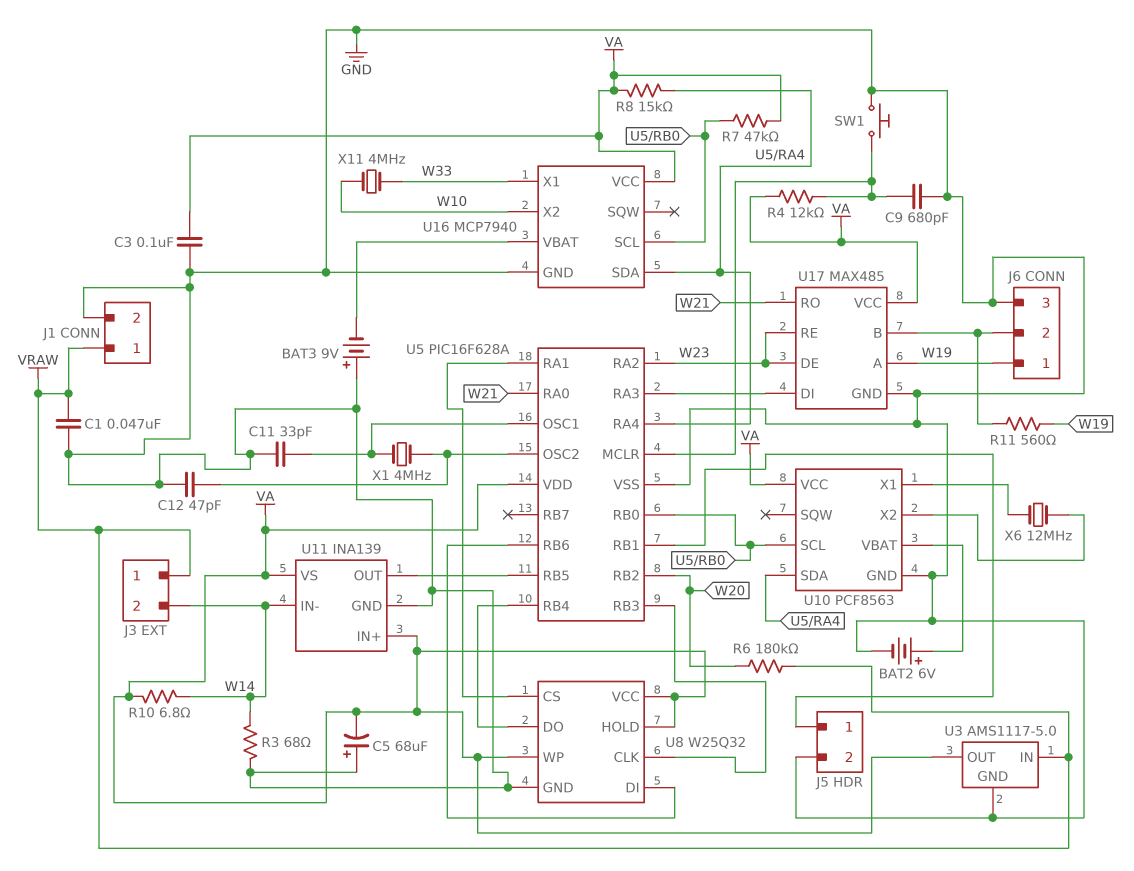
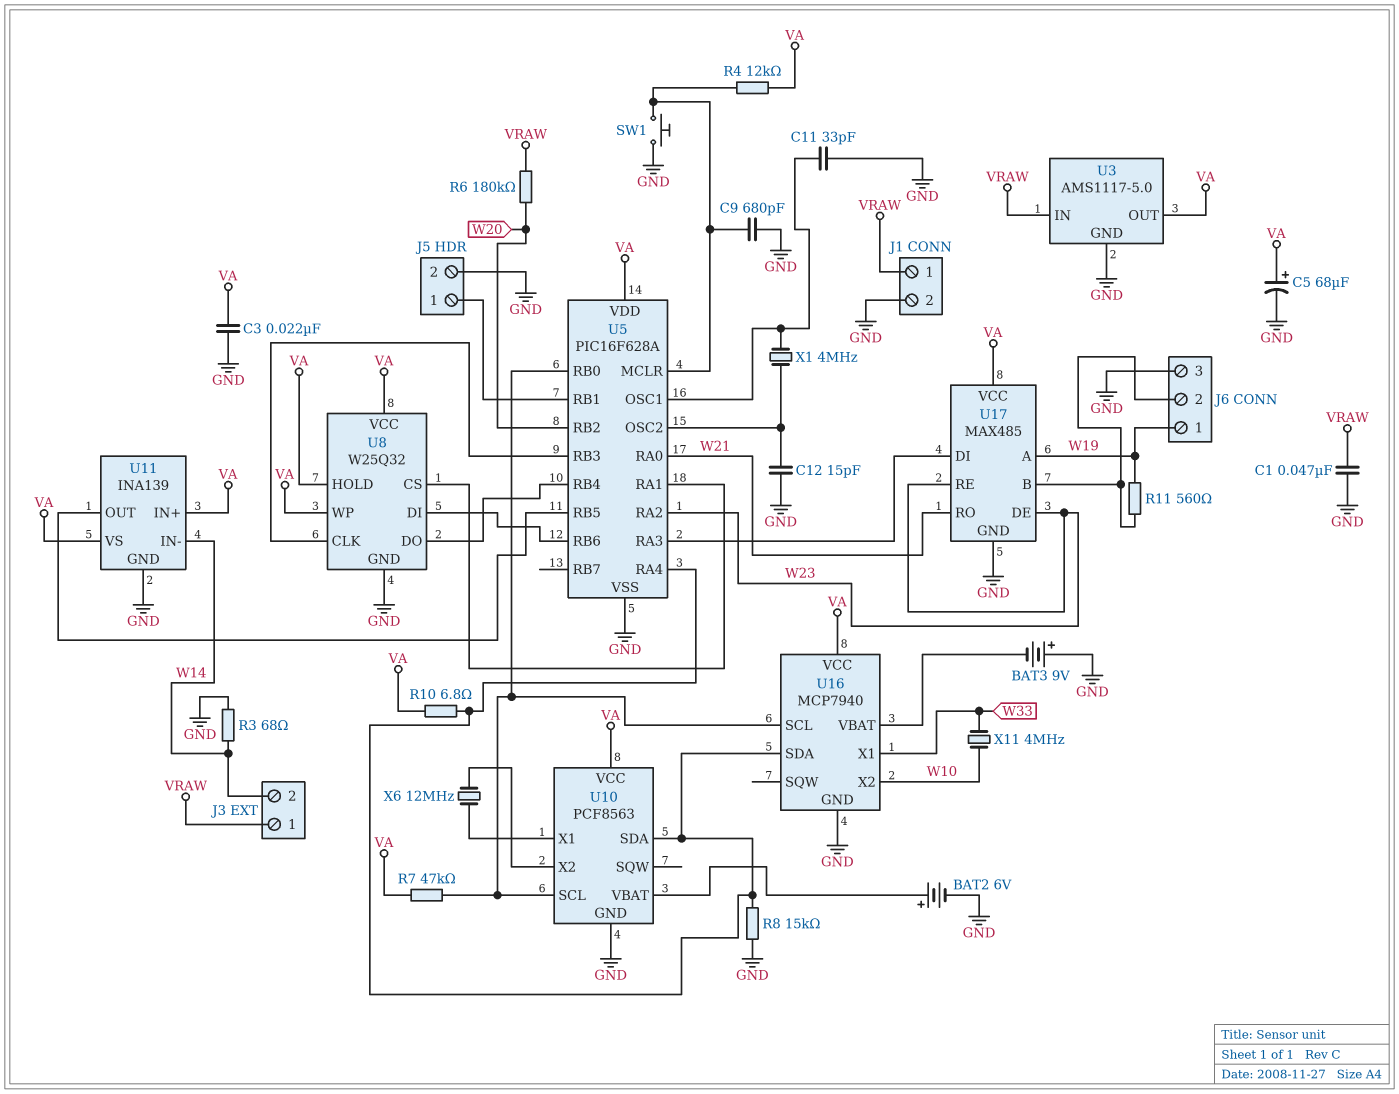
C3: 100nF (GND, VA) -> 22nF (GND, VA)
C5: 68uF (plus GND, minus VA) -> 68uF (plus VA, minus GND)
C12: 47pF (GND, U5/OSC2) -> 15pF (GND, U5/OSC2)
R8: 15k (U5/RA4, VA) -> 15k (GND, U5/RA4)
R10: 6.8 (VA, W14) -> 6.8 (U5/RA4, VA)

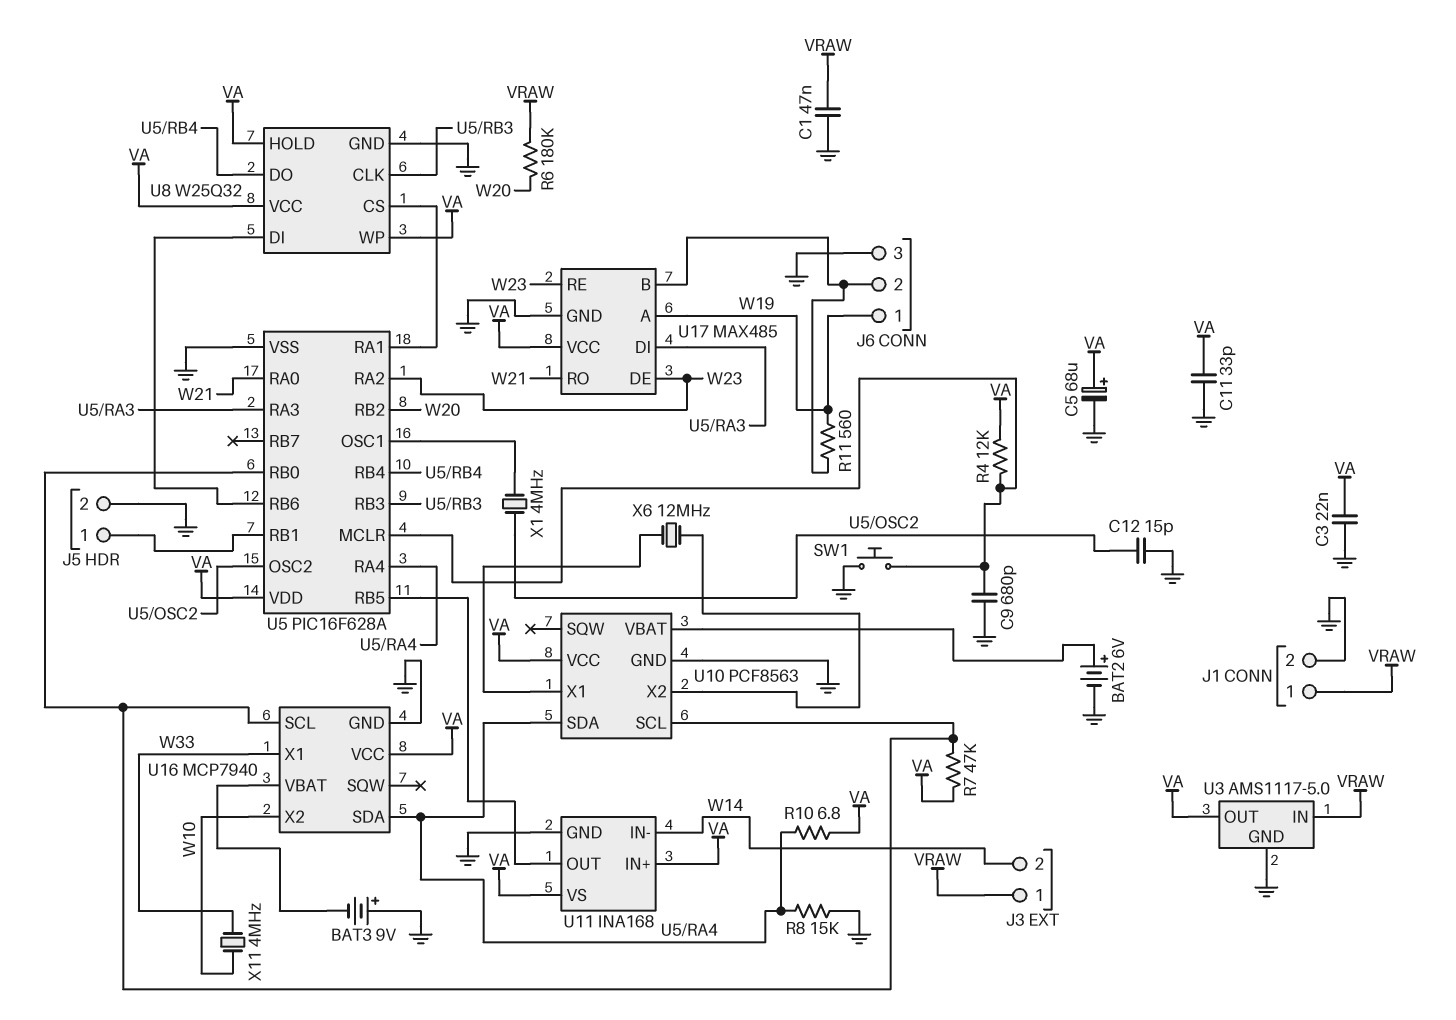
C11: 33pF (GND, U5/OSC1) -> 33pF (GND, VA)
R3: 68 (GND, W14) -> none
U11: INA139 -> INA168

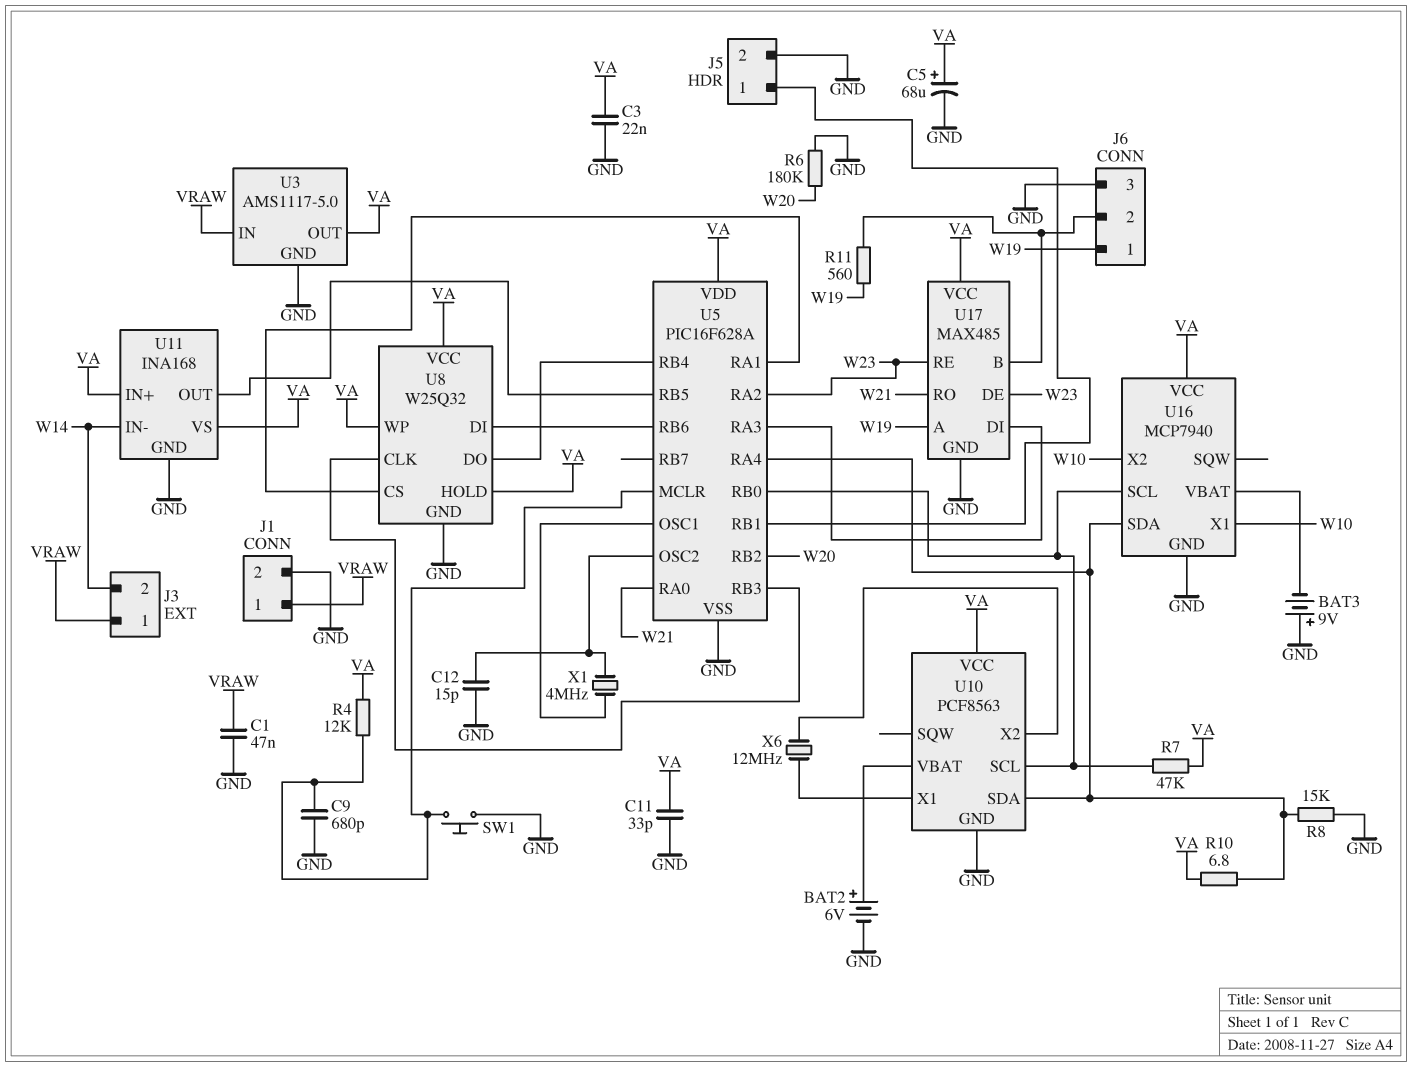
R6: 180k (VRAW, W20) -> 180k (GND, W20)
U16 pin X1: W33 -> W10
X11: 4MHz (W10, W33) -> none

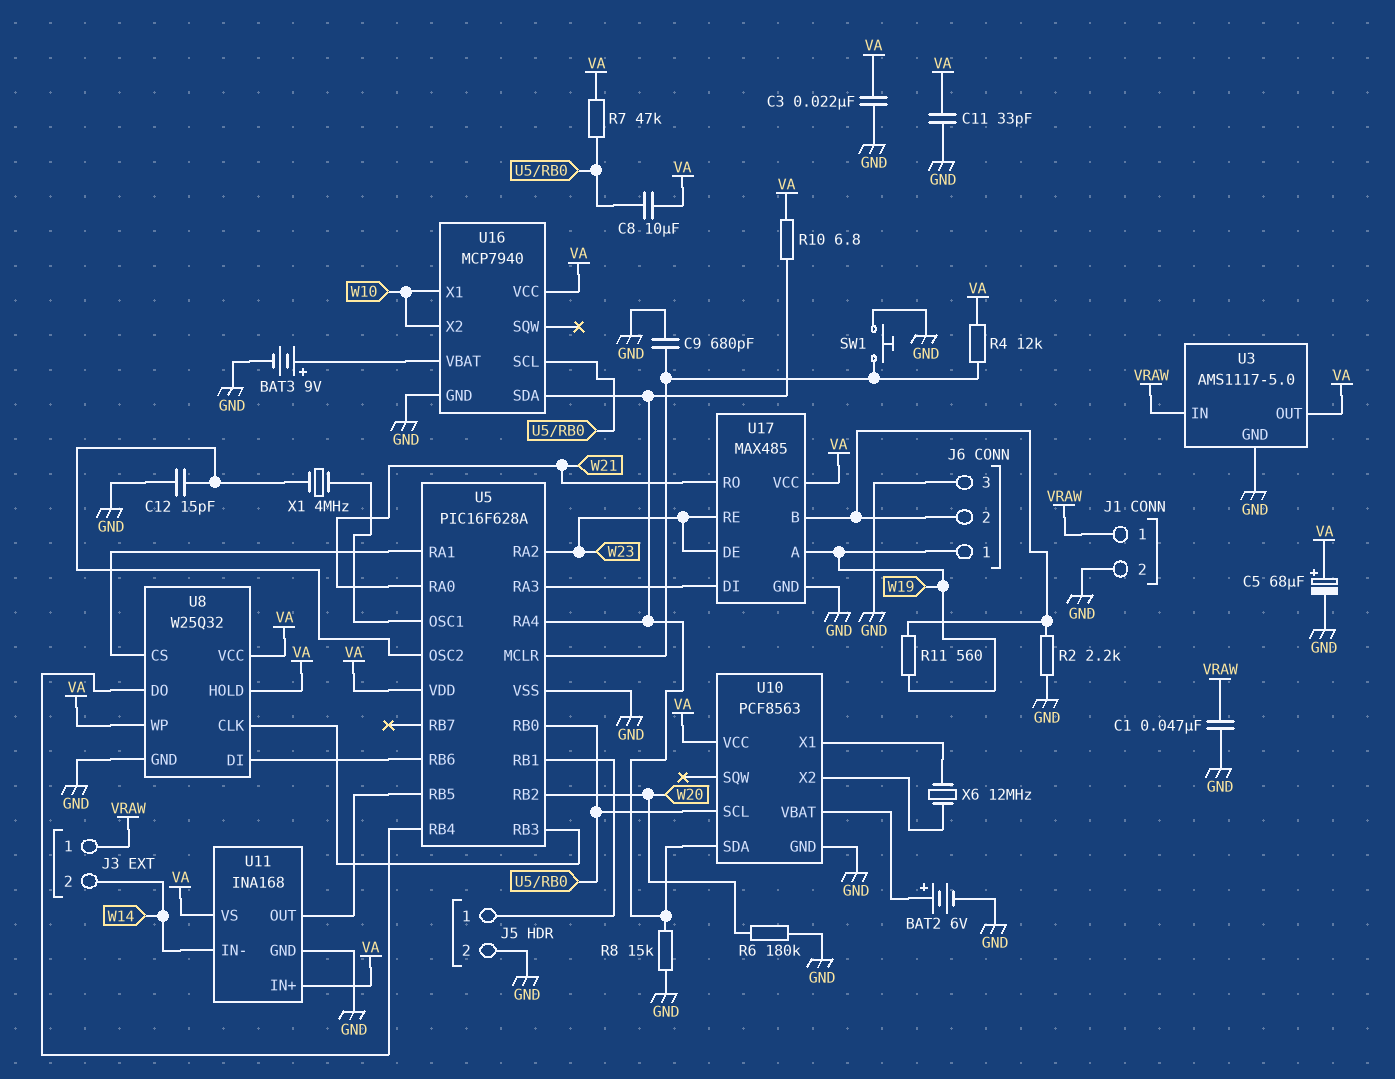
BAT3: 9V (plus GND, minus U16/VBAT) -> 9V (plus U16/VBAT, minus GND)
C8: none -> 10uF (U5/RB0, VA)
R2: none -> 2.2k (GND, J6/2)

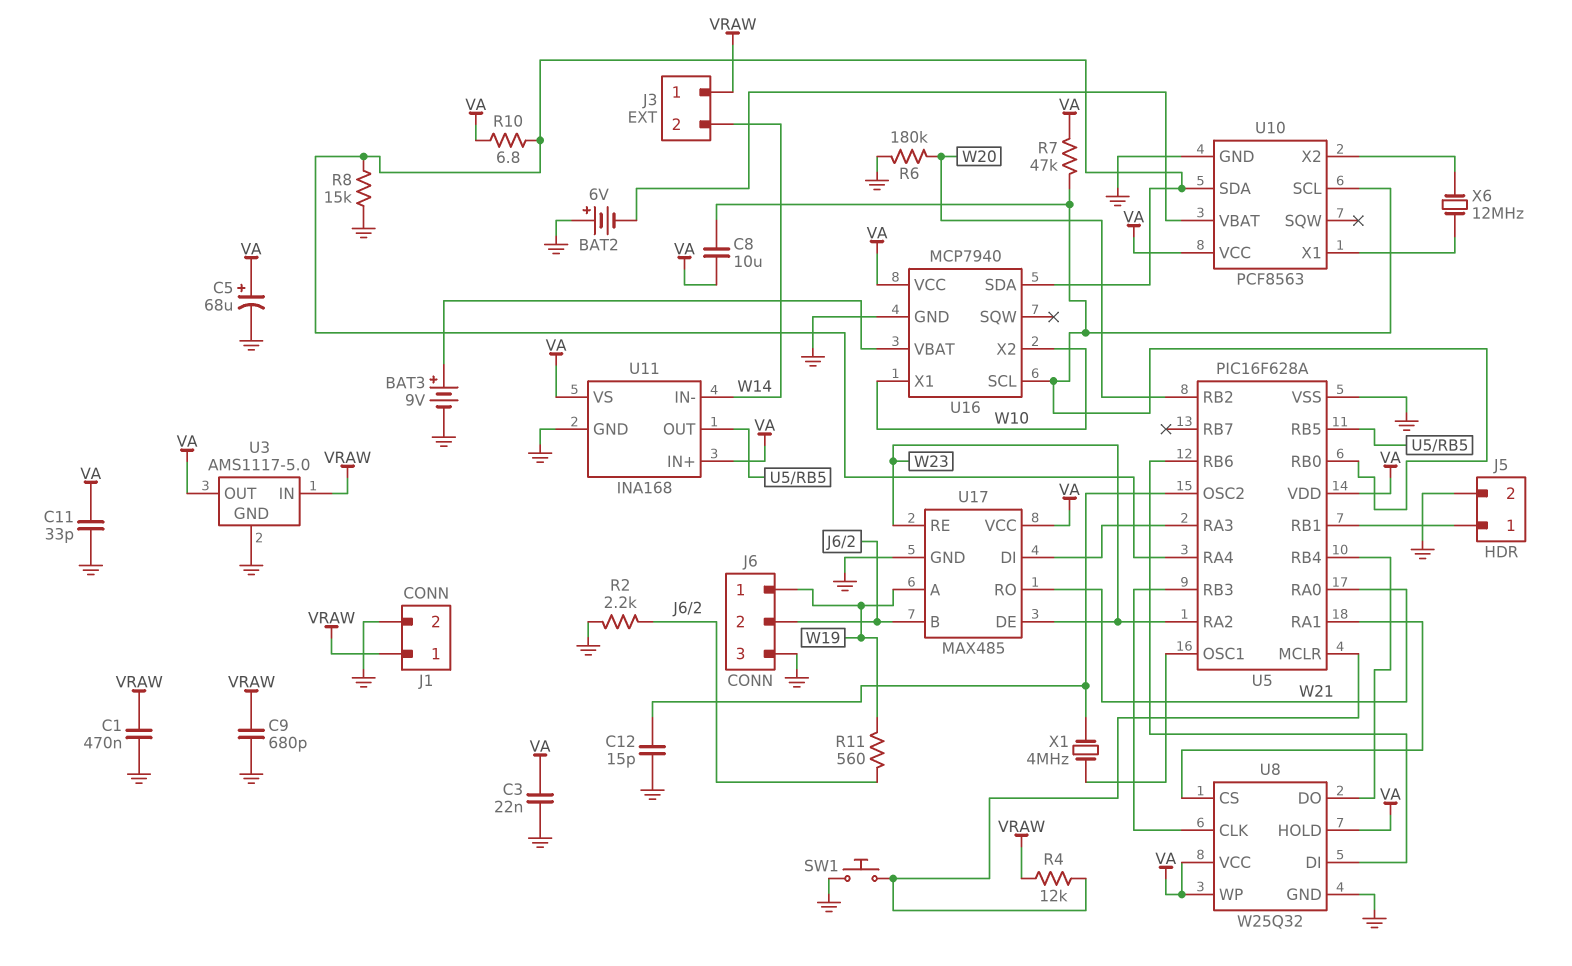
BAT2: 6V (plus U10/VBAT, minus GND) -> 6V (plus GND, minus U10/VBAT)
C1: 47nF (GND, VRAW) -> 470nF (GND, VRAW)
C9: 680pF (GND, U5/MCLR) -> 680pF (GND, VRAW)
R4: 12k (U5/MCLR, VA) -> 12k (U5/MCLR, VRAW)

